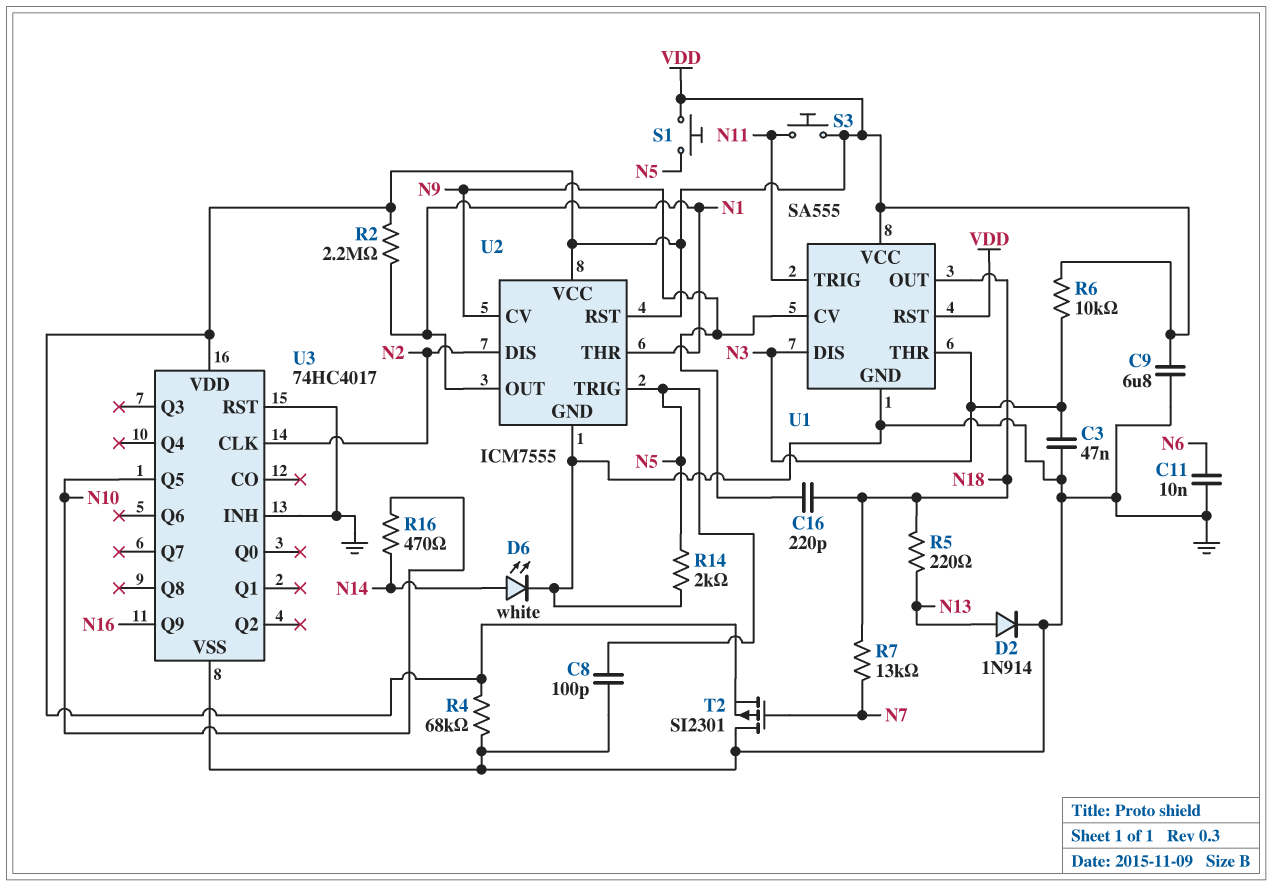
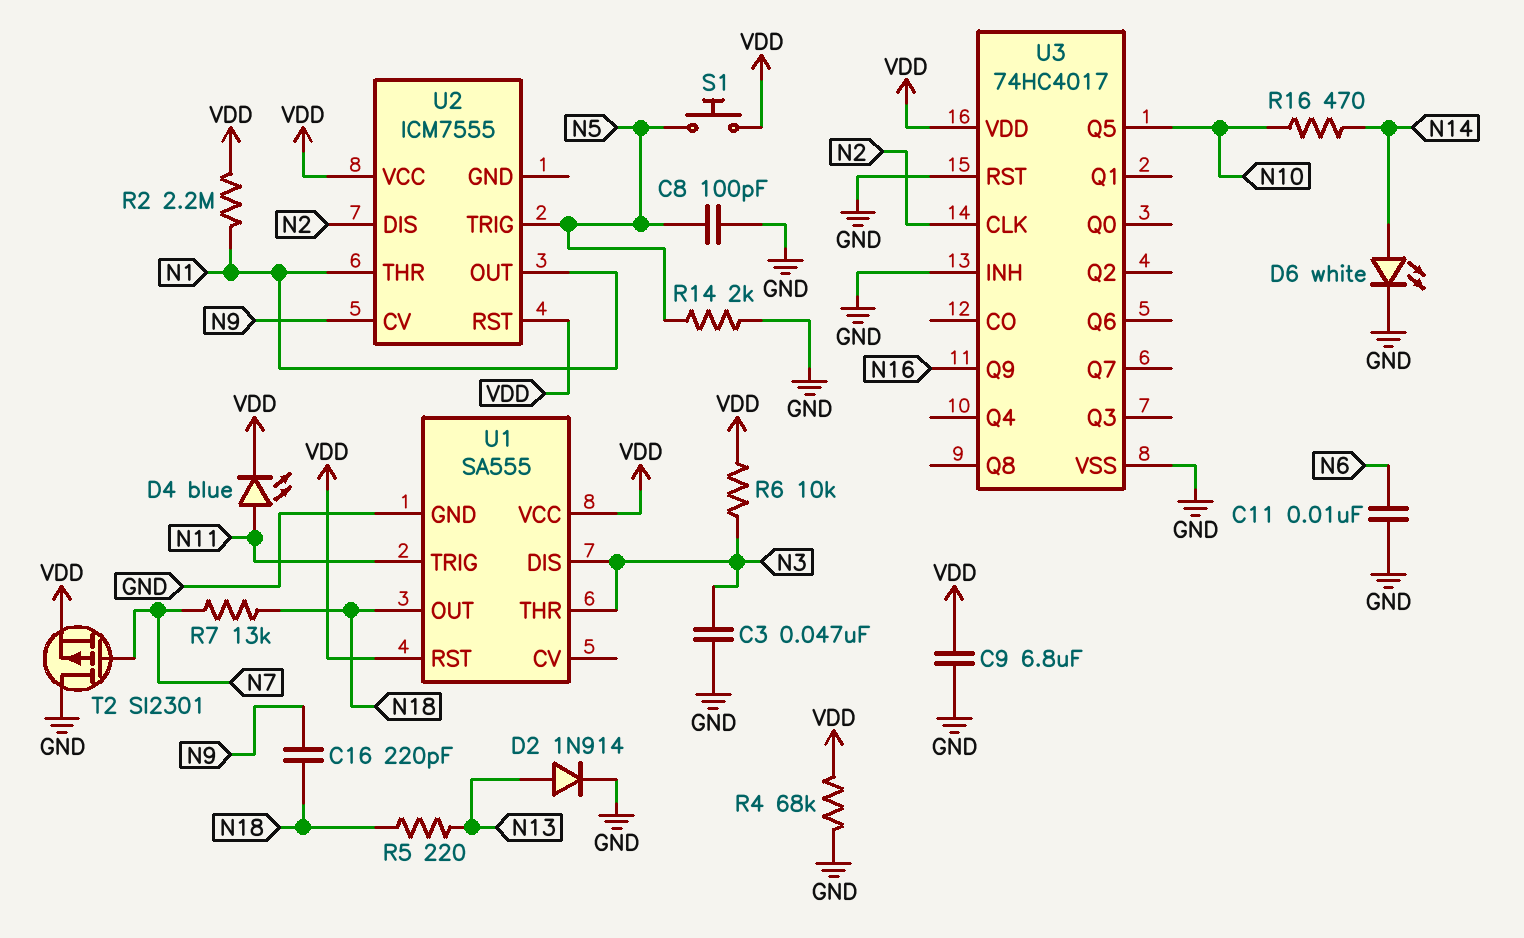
D4: none -> LED blue (A N11, K VDD)
S3: button (N11, VDD) -> none
U1 pin CV: N9 -> none
U2 pin GND: GND -> none

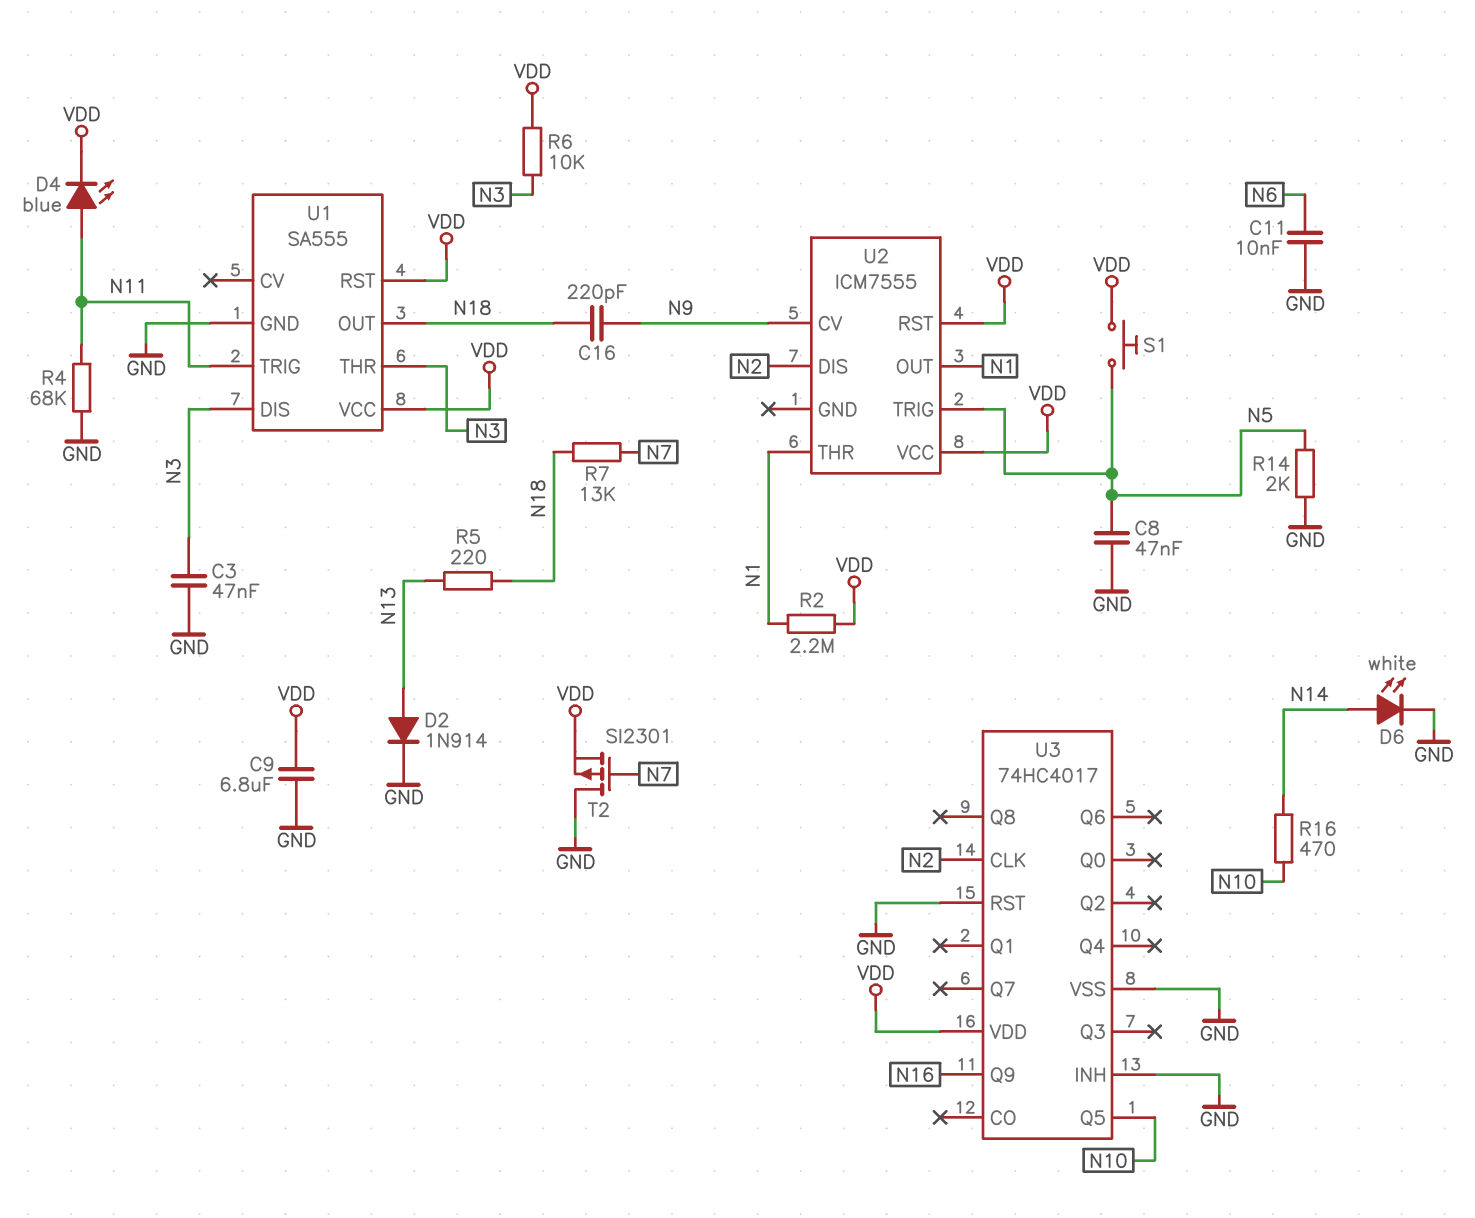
C8: 100pF (GND, N5) -> 47nF (GND, N5)
R4: 68k (GND, VDD) -> 68k (GND, N11)

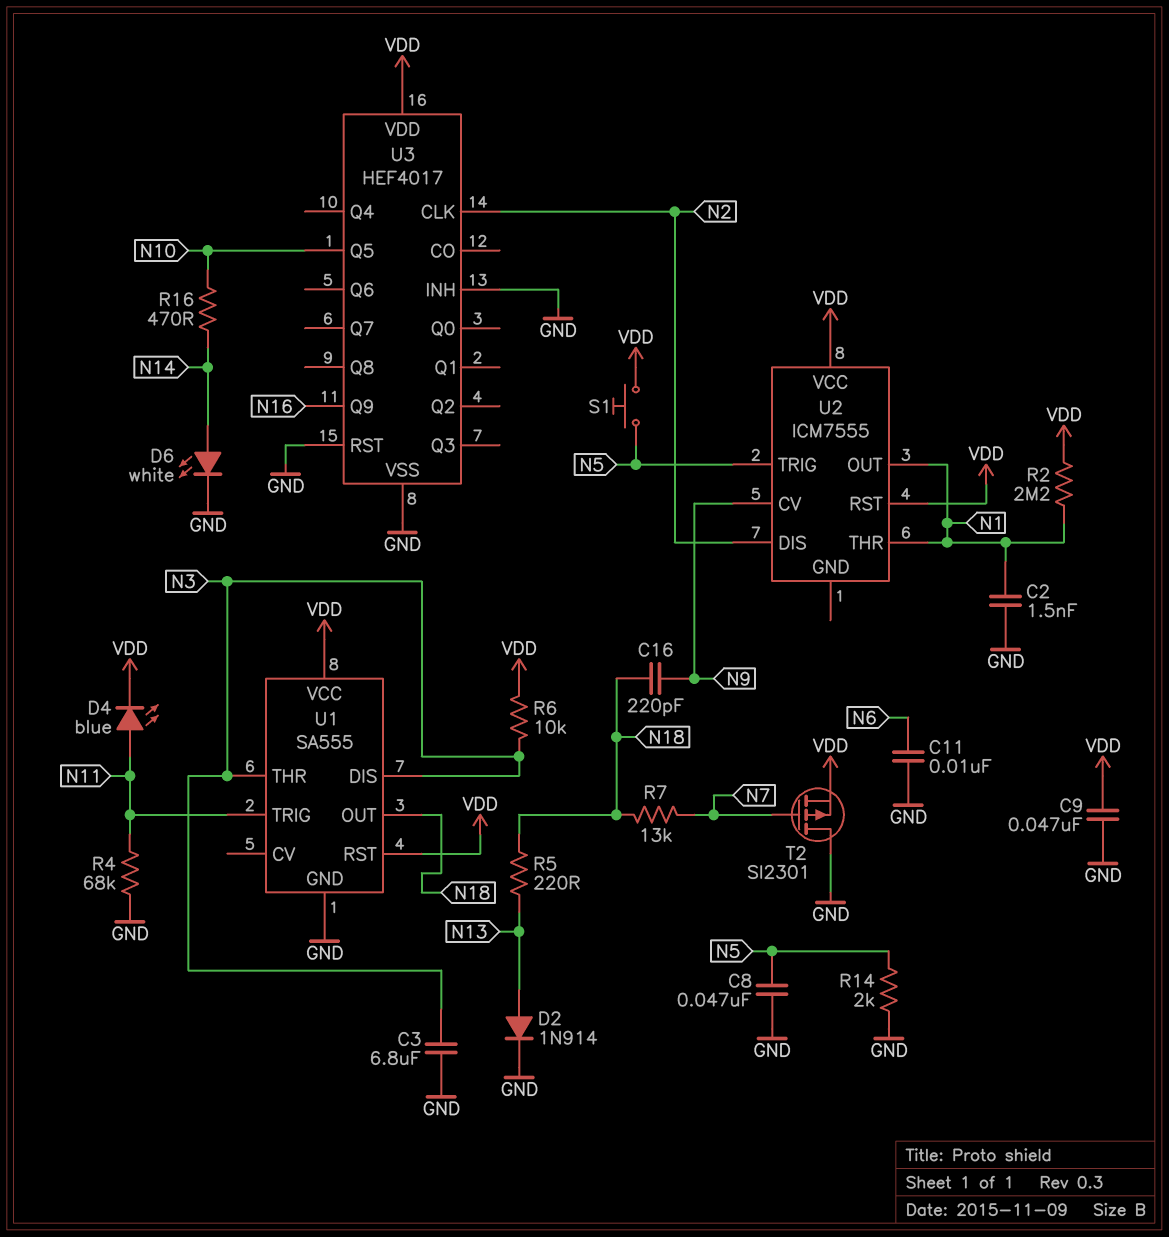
C2: none -> 1.5nF (GND, N1)
C3: 47nF (GND, N3) -> 6.8uF (GND, N3)
C9: 6.8uF (GND, VDD) -> 47nF (GND, VDD)
U3: 74HC4017 -> HEF4017

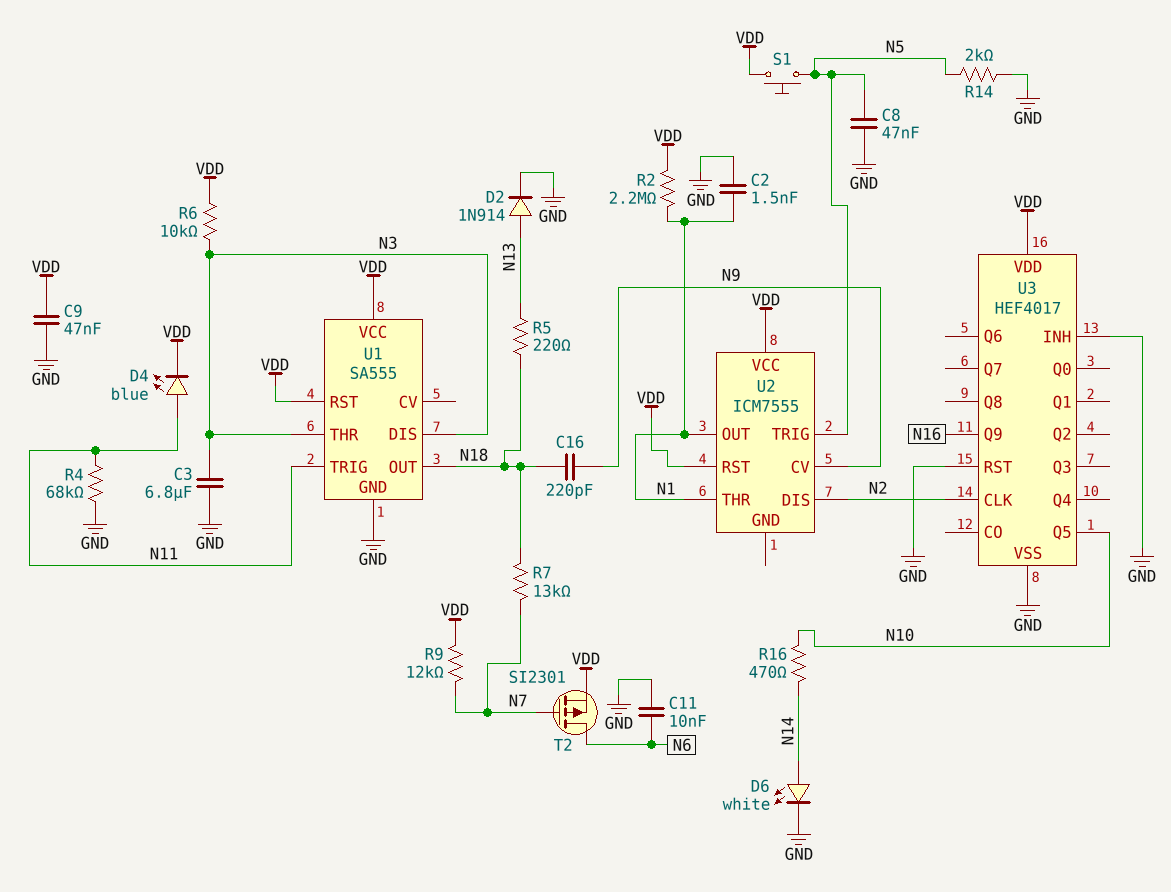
R9: none -> 12k (N7, VDD)
T2: PMOS SI2301 (G N7, D GND, S VDD) -> PMOS SI2301 (G N7, D N6, S VDD)

